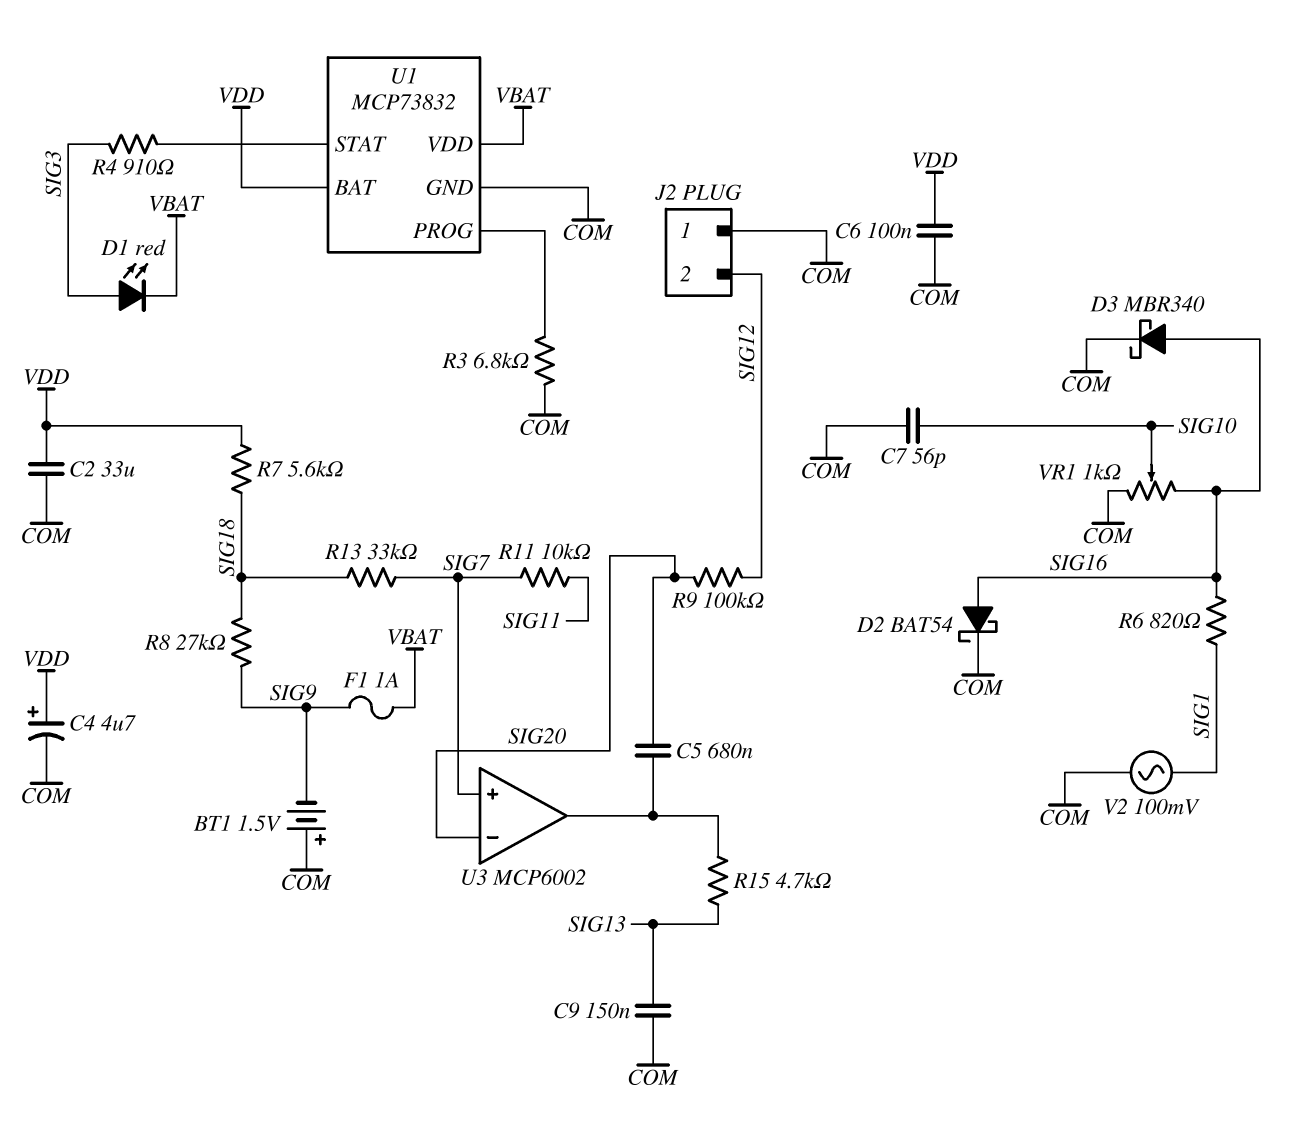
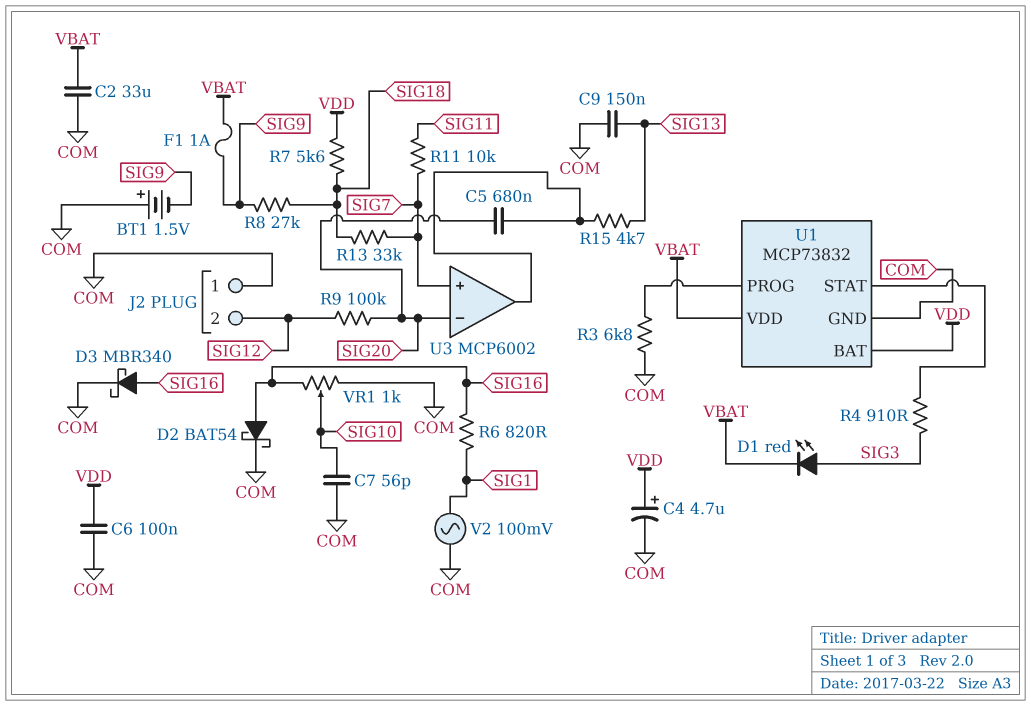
C2: 33uF (COM, VDD) -> 33uF (COM, VBAT)

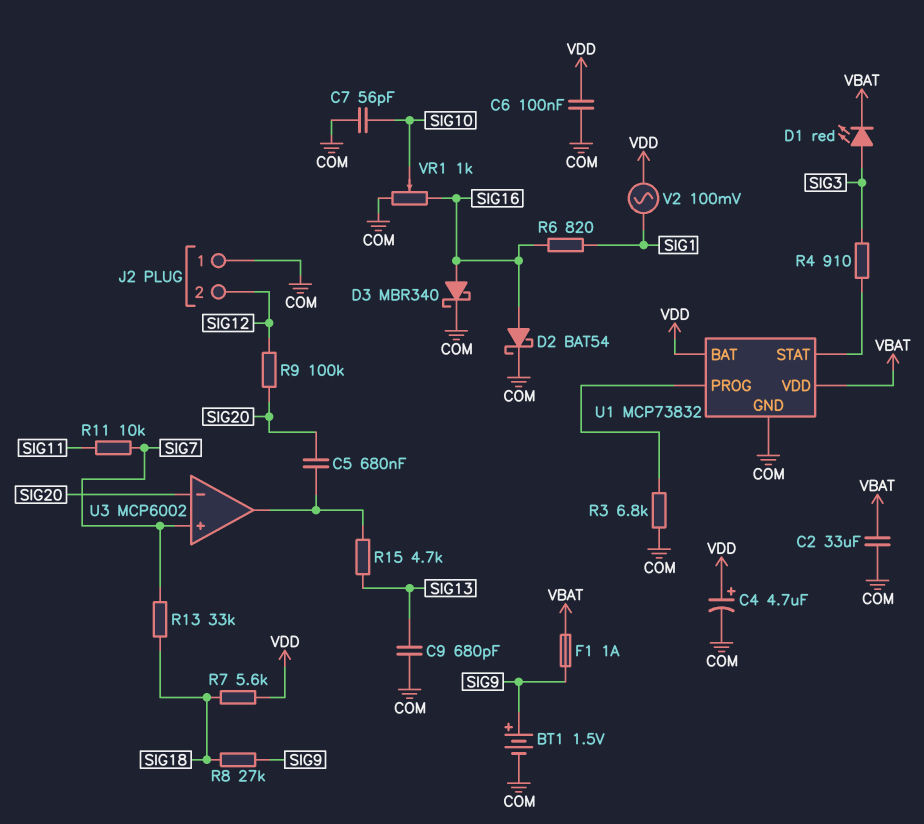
BT1: 1.5V (plus COM, minus SIG9) -> 1.5V (plus SIG9, minus COM)
C9: 150nF (COM, SIG13) -> 680pF (COM, SIG13)
V2: AC 100mV (COM, SIG1) -> AC 100mV (SIG1, VDD)

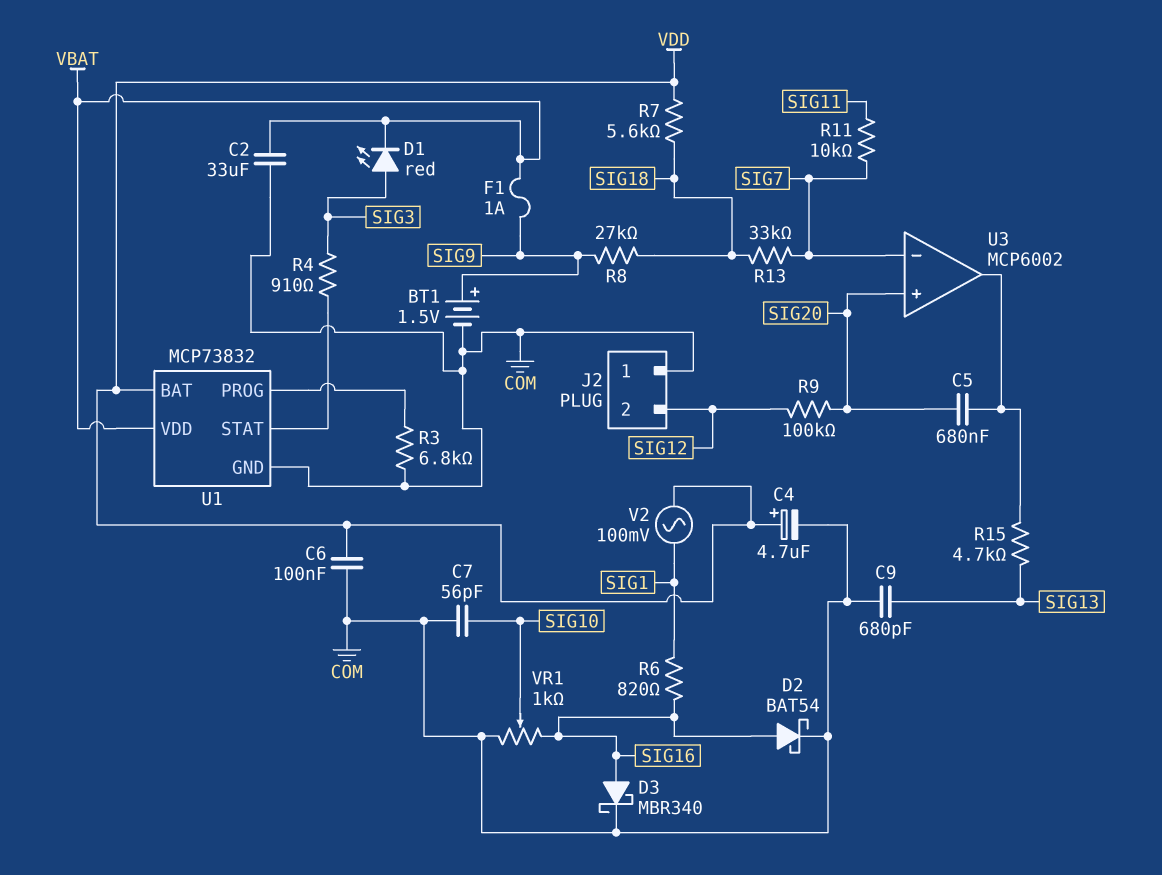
U3 pin in+: SIG7 -> SIG20
U3 pin in-: SIG20 -> SIG7

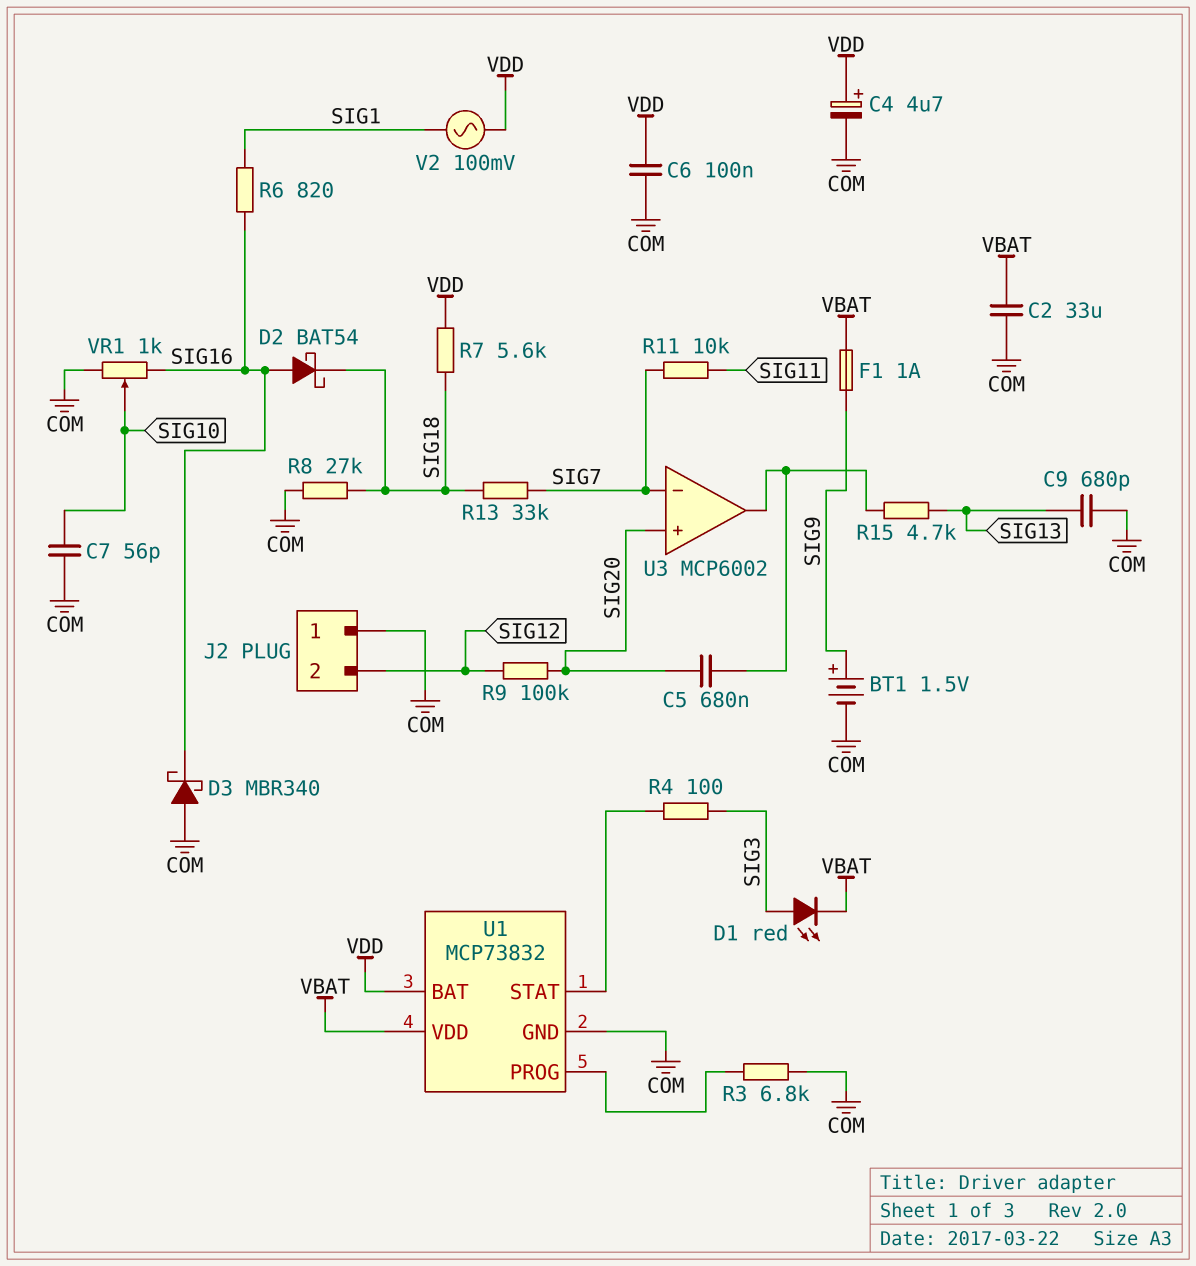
D2: schottky BAT54 (A SIG16, K COM) -> schottky BAT54 (A SIG16, K SIG18)
D3: schottky MBR340 (A SIG16, K COM) -> schottky MBR340 (A COM, K SIG16)
R4: 910 (SIG3, U1/STAT) -> 100 (SIG3, U1/STAT)
R8: 27k (SIG9, SIG18) -> 27k (COM, SIG18)

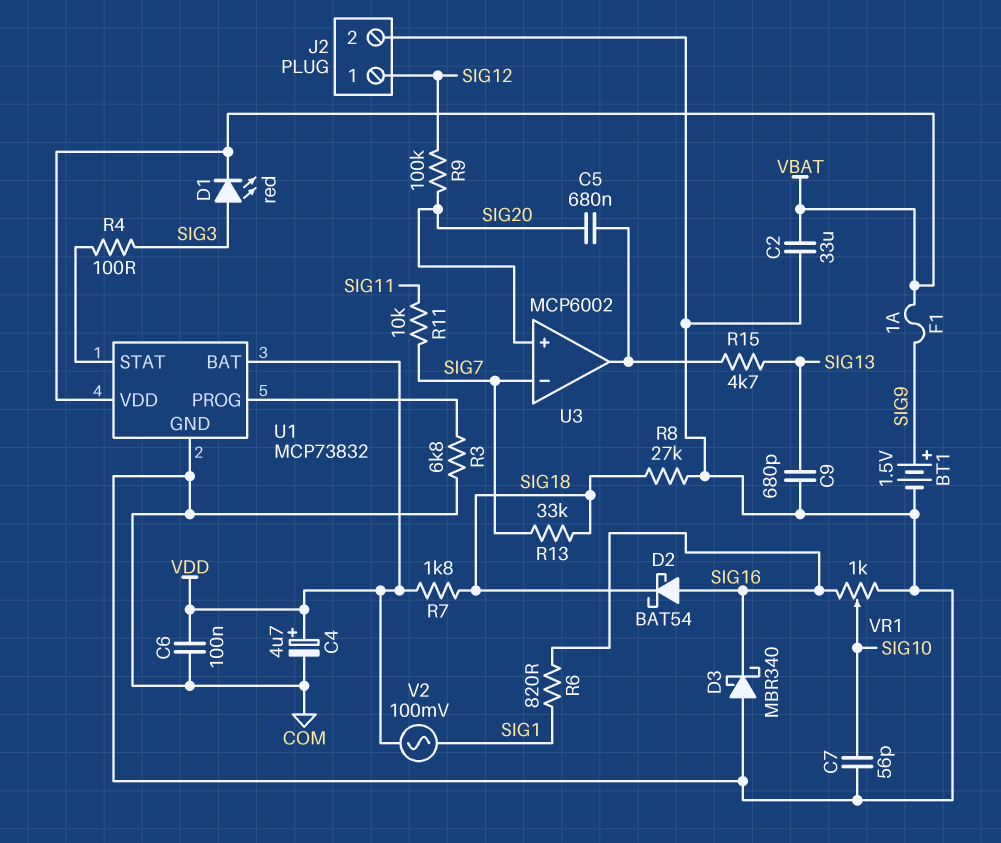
J2 pin 1: COM -> SIG12
J2 pin 2: SIG12 -> COM
R7: 5.6k (SIG18, VDD) -> 1.8k (SIG18, VDD)

